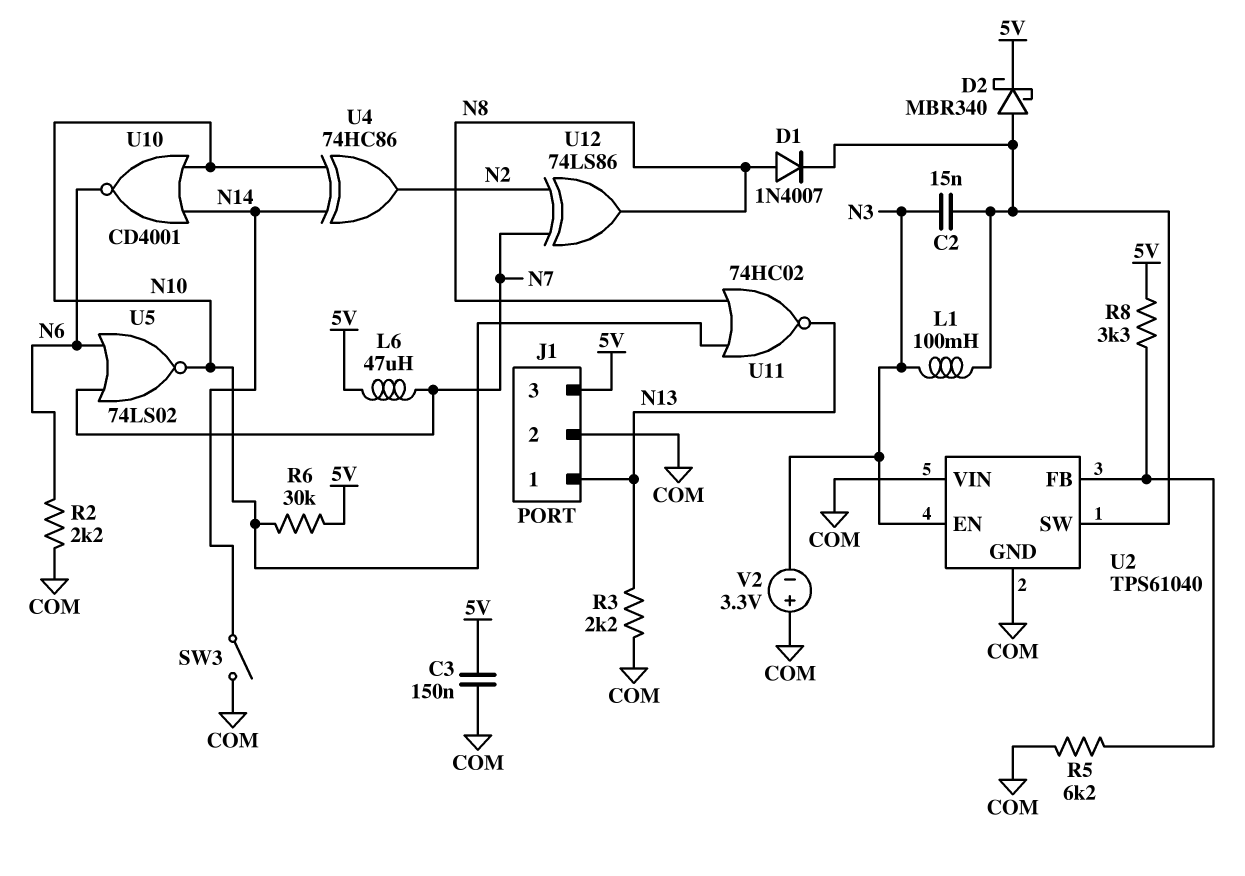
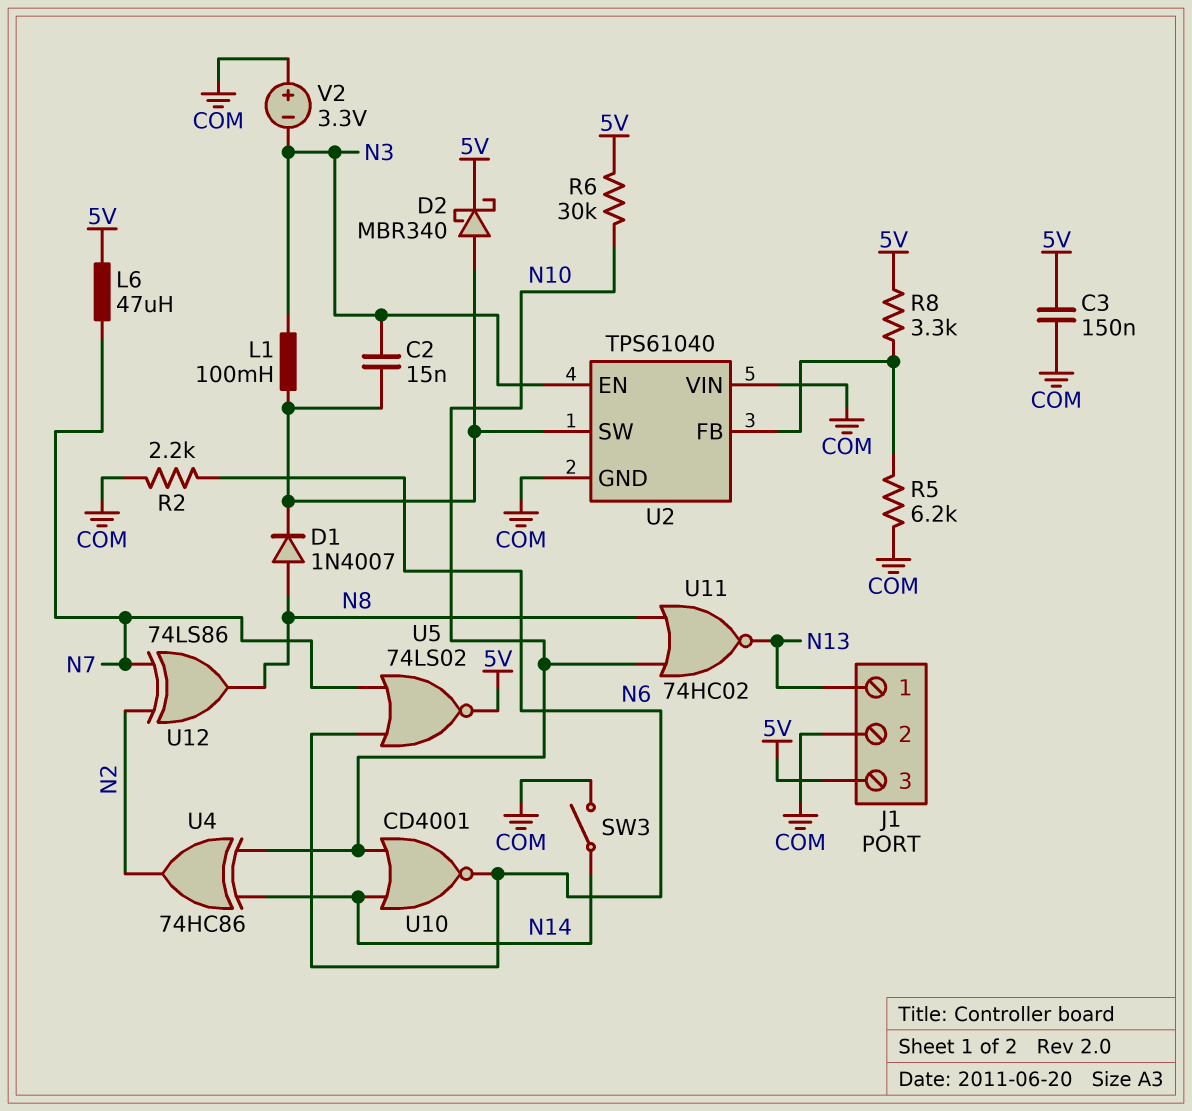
R3: 2.2k (COM, N13) -> none
U5: NOR 74LS02 (in N6, in N7, out N10) -> NOR 74LS02 (in N6, in N7, out 5V)

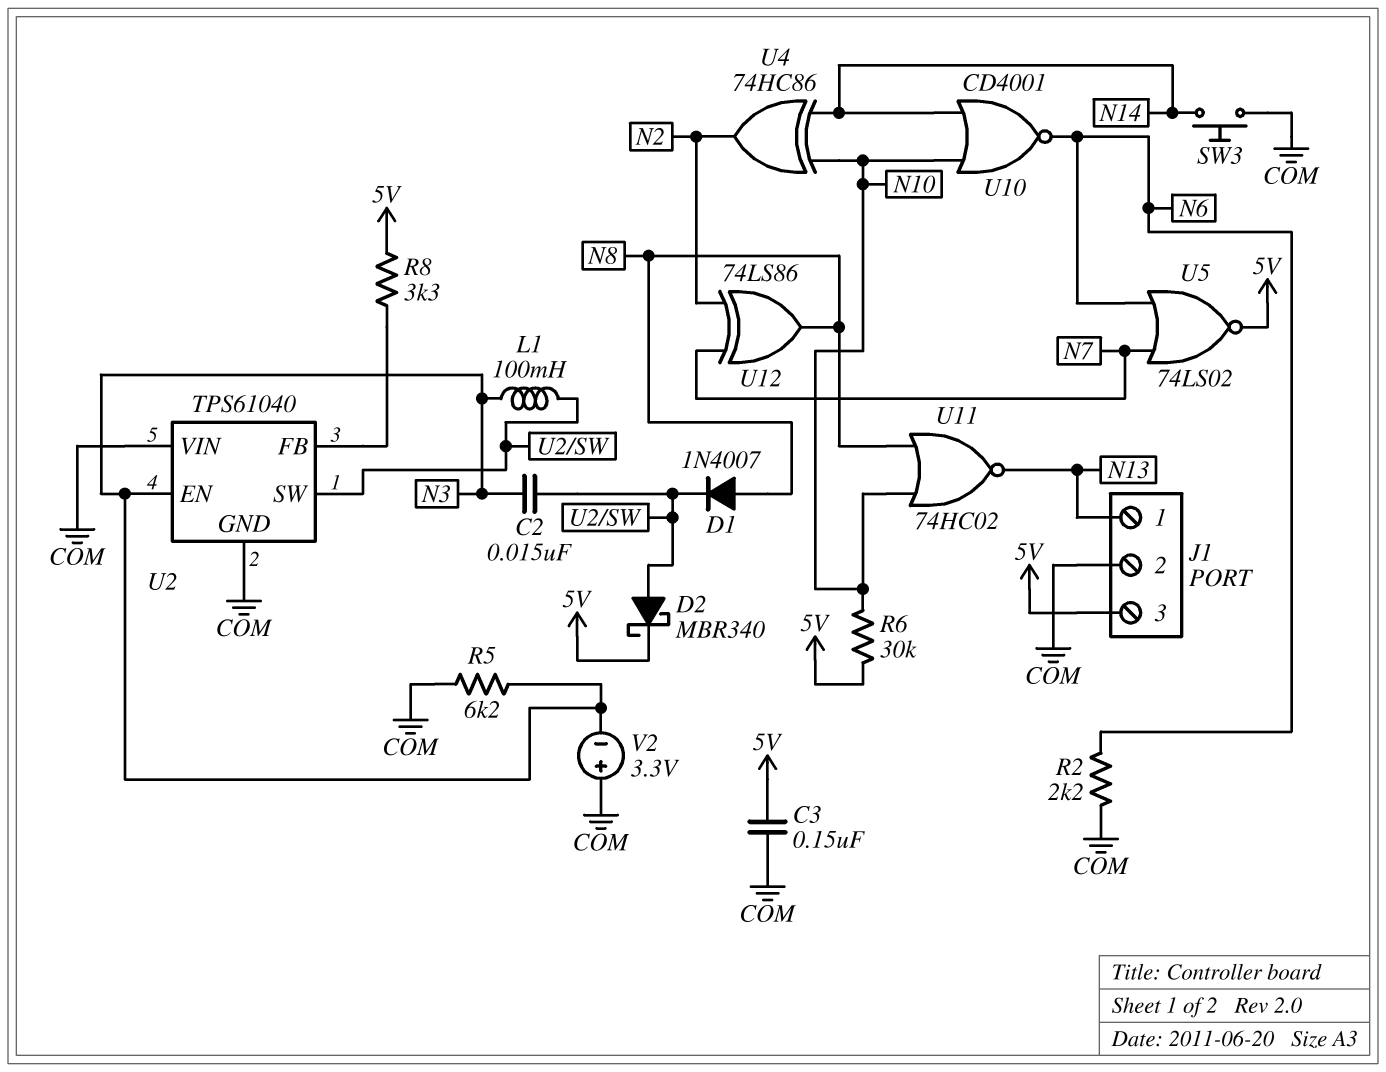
L6: 47uH (5V, N7) -> none
R5: 6.2k (COM, U2/FB) -> 6.2k (COM, N3)
SW3: switch (COM, N14) -> button (COM, N14)

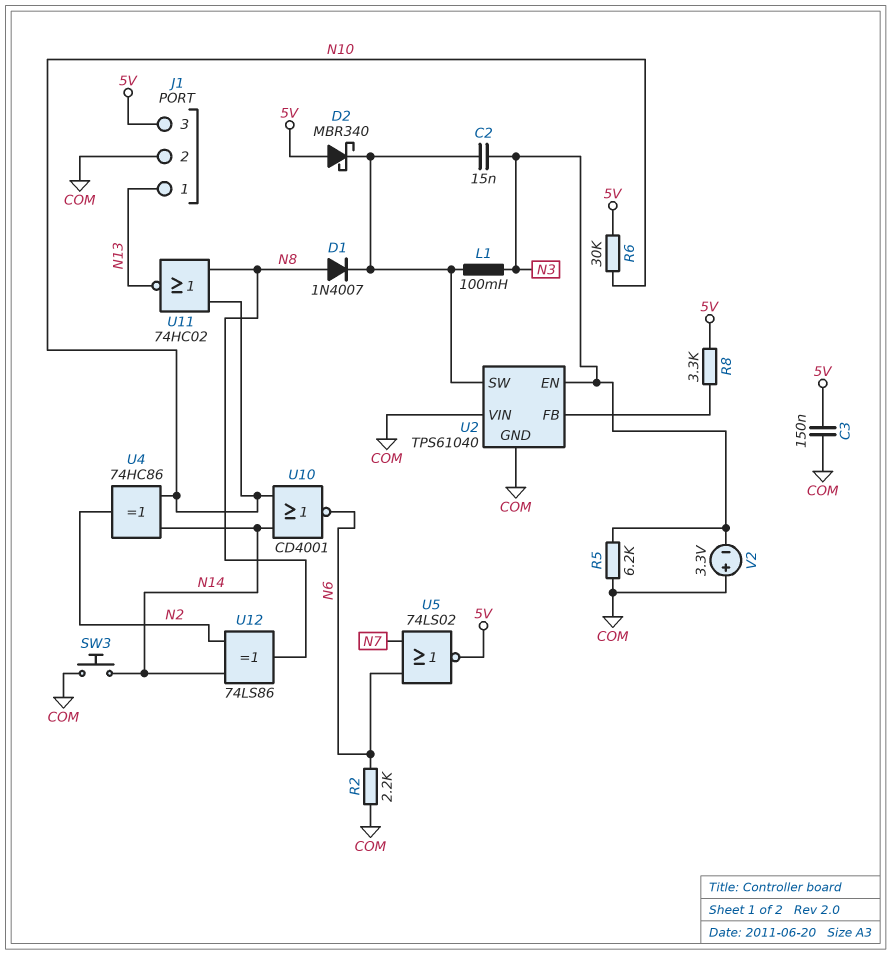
D2: schottky MBR340 (A U2/SW, K 5V) -> schottky MBR340 (A 5V, K U2/SW)
U12: XOR 74LS86 (in N2, in N7, out N8) -> XOR 74LS86 (in N2, in N14, out N8)

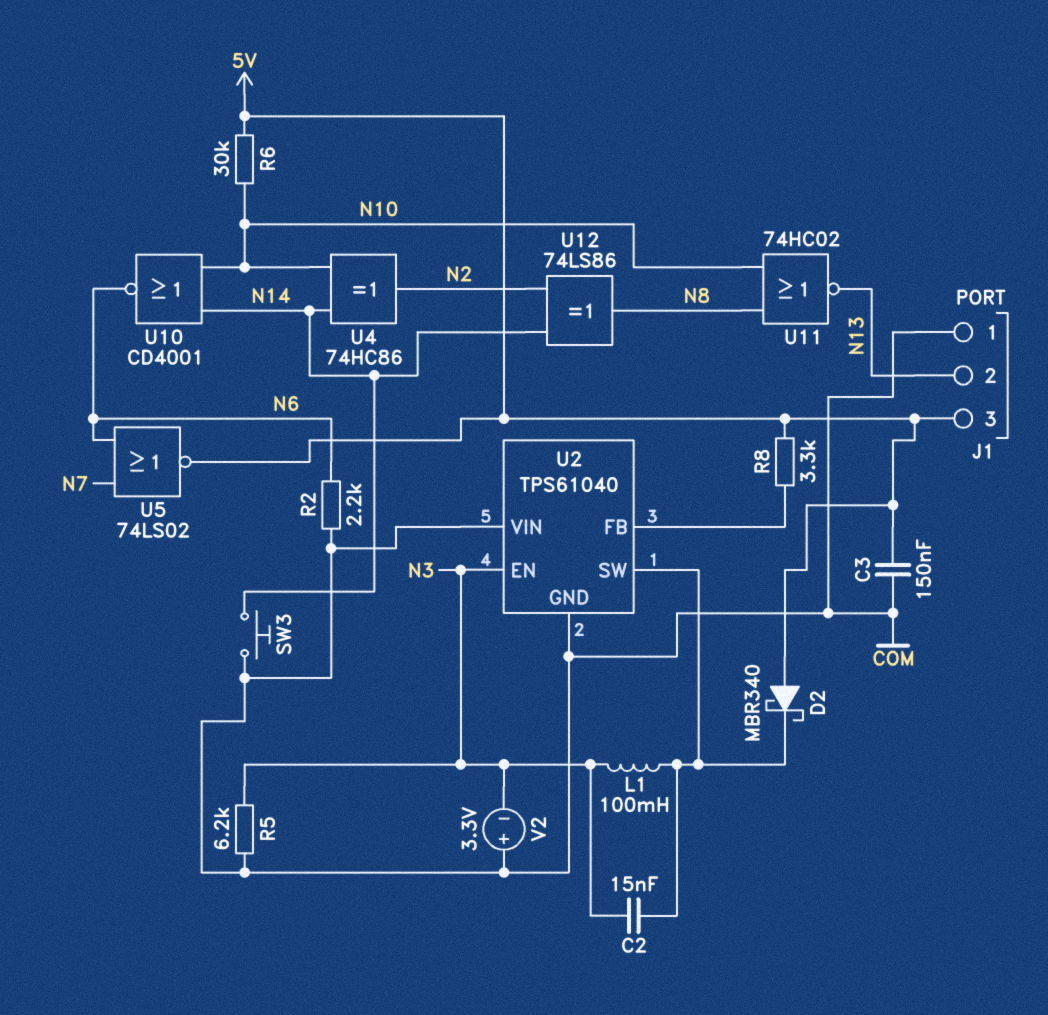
D1: diode 1N4007 (A N8, K U2/SW) -> none
J1 pin 1: N13 -> COM
J1 pin 2: COM -> N13

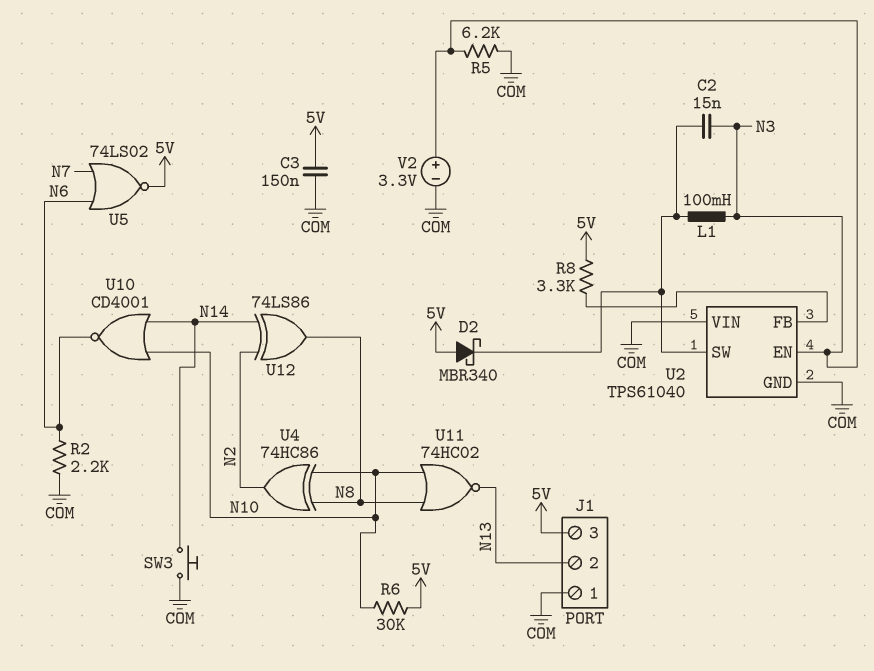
U4: XOR 74HC86 (in N10, in N14, out N2) -> XOR 74HC86 (in N8, in N10, out N2)
V2: 3.3V (plus COM, minus N3) -> 3.3V (plus N3, minus COM)

